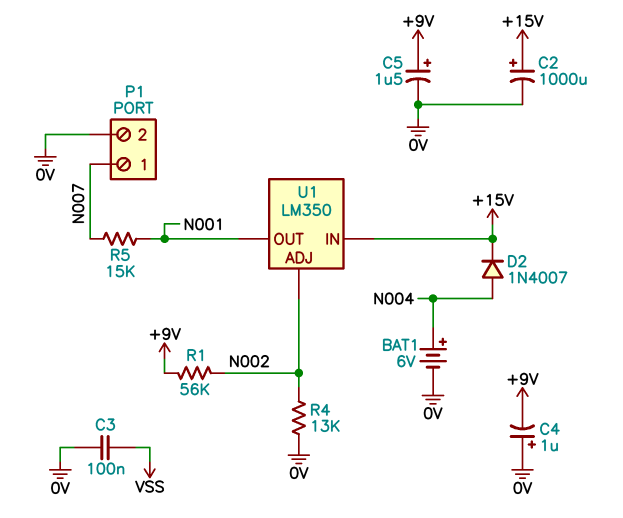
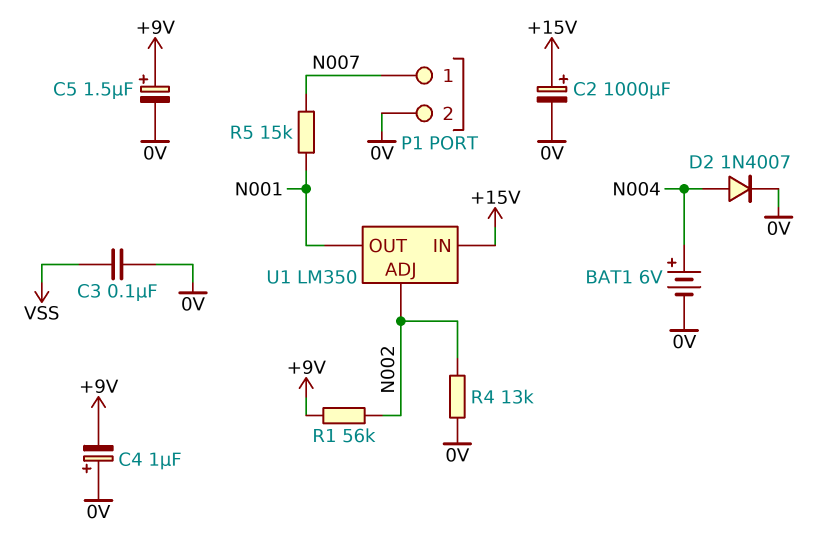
D2: diode 1N4007 (A N004, K +15V) -> diode 1N4007 (A N004, K 0V)

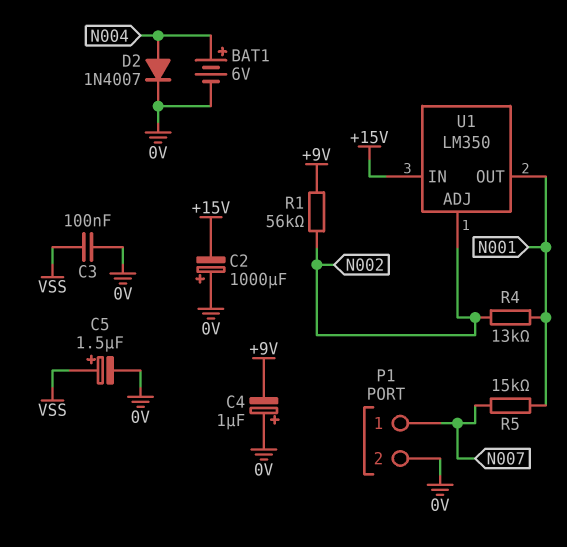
C2: 1000uF (plus +15V, minus 0V) -> 1000uF (plus 0V, minus +15V)
C5: 1.5uF (plus +9V, minus 0V) -> 1.5uF (plus VSS, minus 0V)
R4: 13k (0V, N002) -> 13k (N001, N002)

